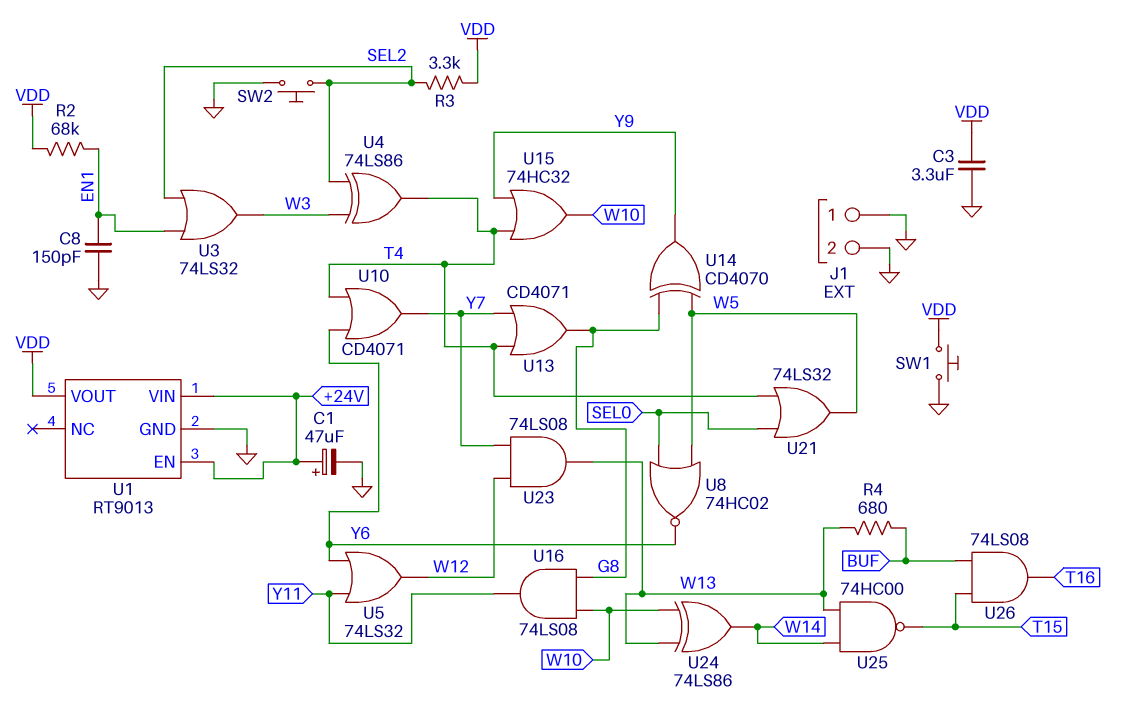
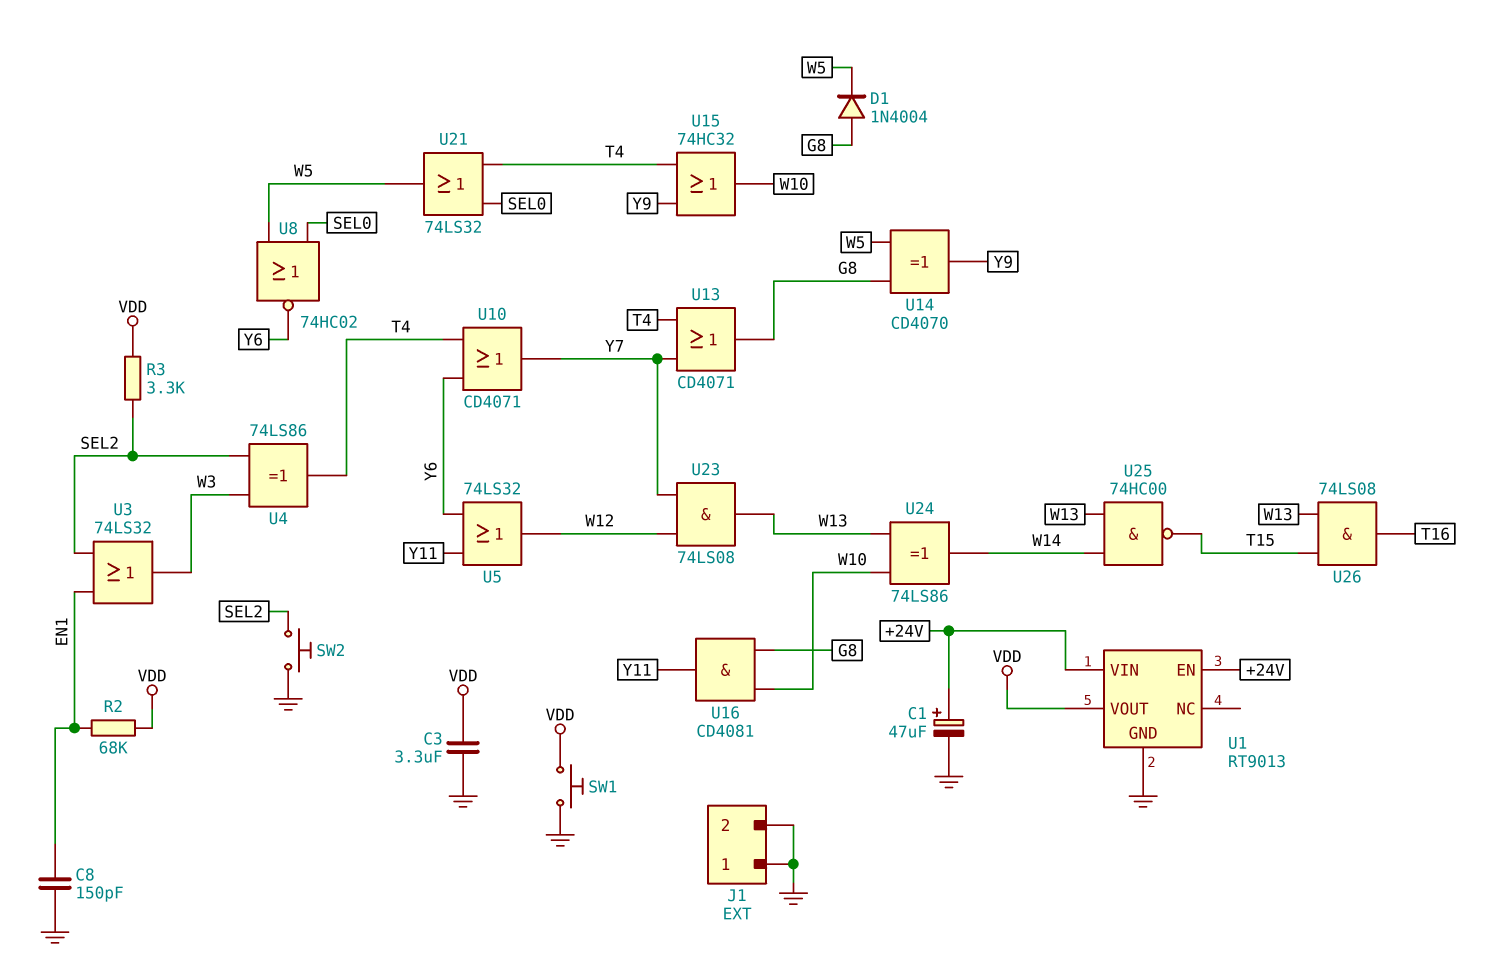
D1: none -> diode 1N4004 (A G8, K W5)
R4: 680 (BUF, W13) -> none
U16: AND 74LS08 (in G8, in W10, out Y11) -> AND CD4081 (in G8, in W10, out Y11)
U26: AND 74LS08 (in BUF, in T15, out T16) -> AND 74LS08 (in T15, in W13, out T16)

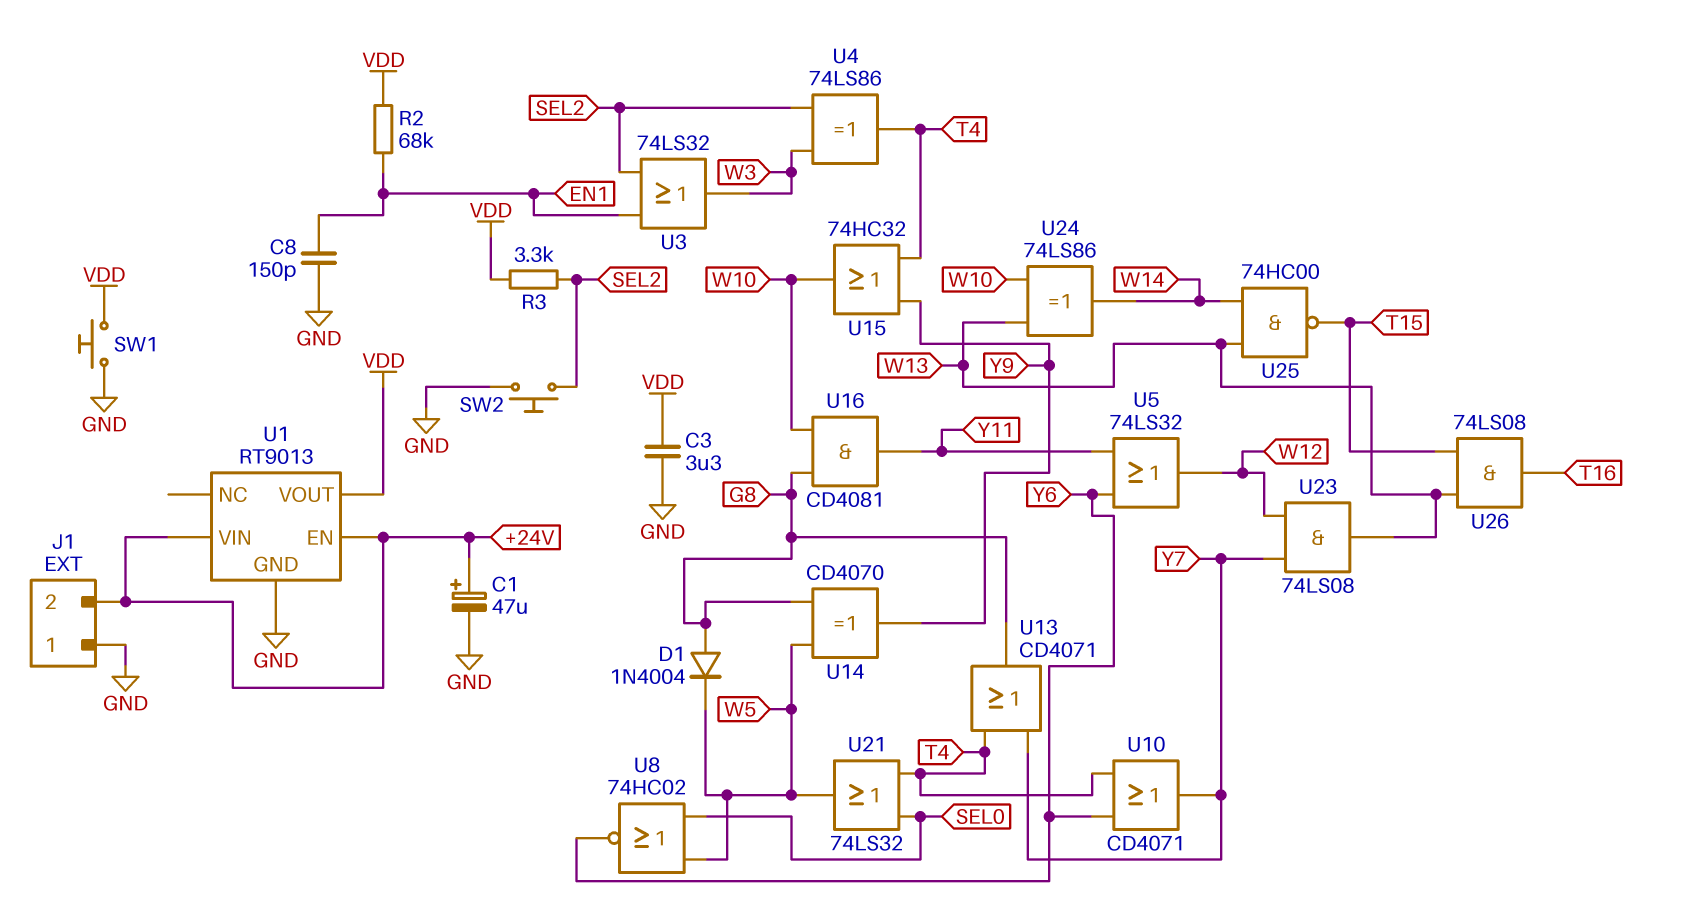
J1 pin 2: GND -> +24V

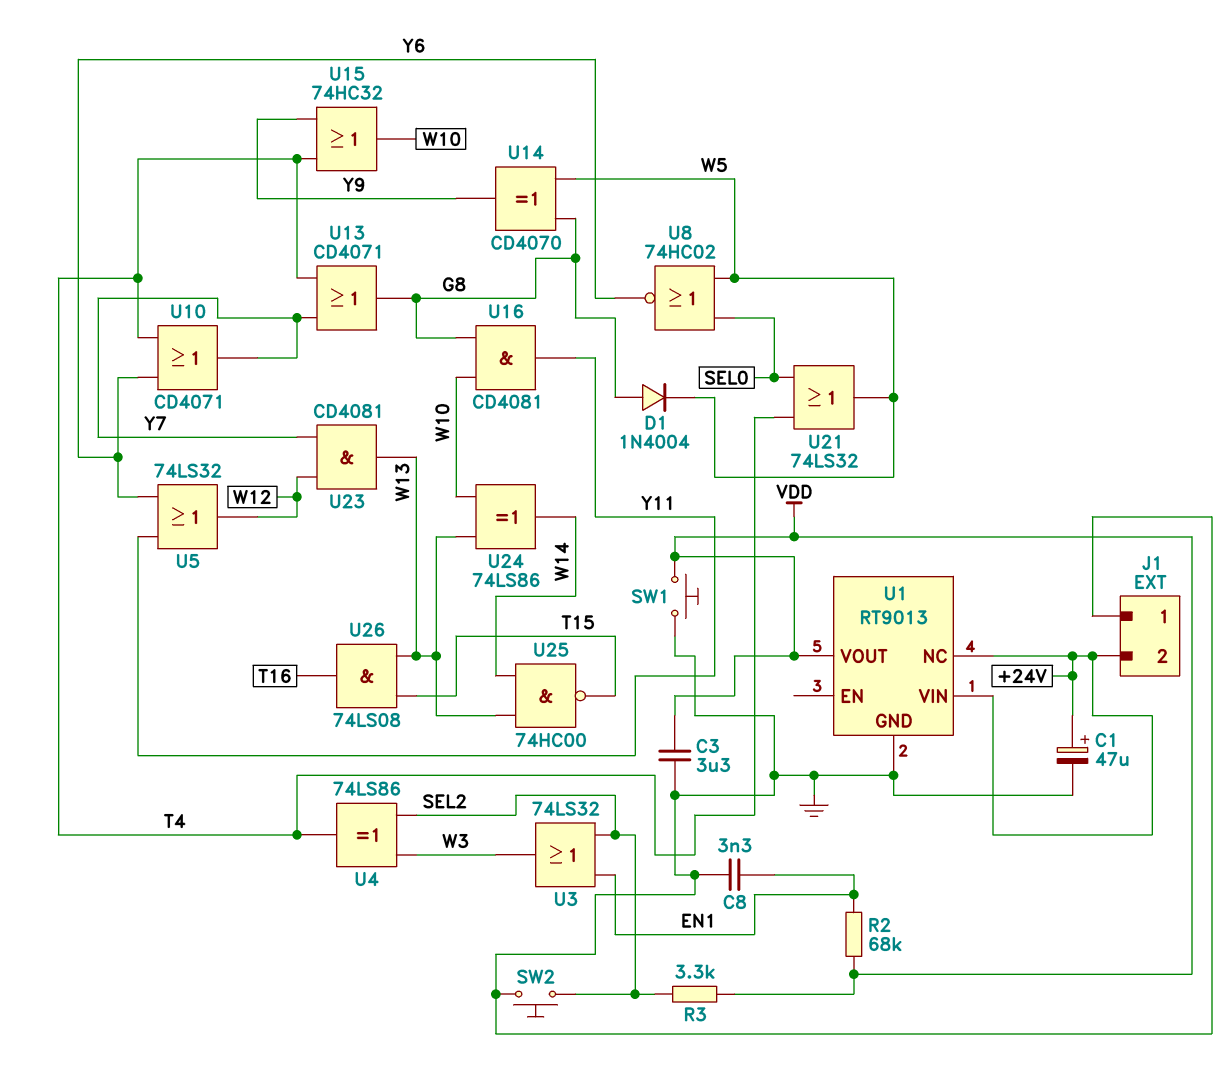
C8: 150pF (EN1, GND) -> 3.3nF (EN1, GND)
U1 pin EN: +24V -> none
U1 pin NC: none -> +24V
U23: AND 74LS08 (in W12, in Y7, out W13) -> AND CD4081 (in W12, in Y7, out W13)

